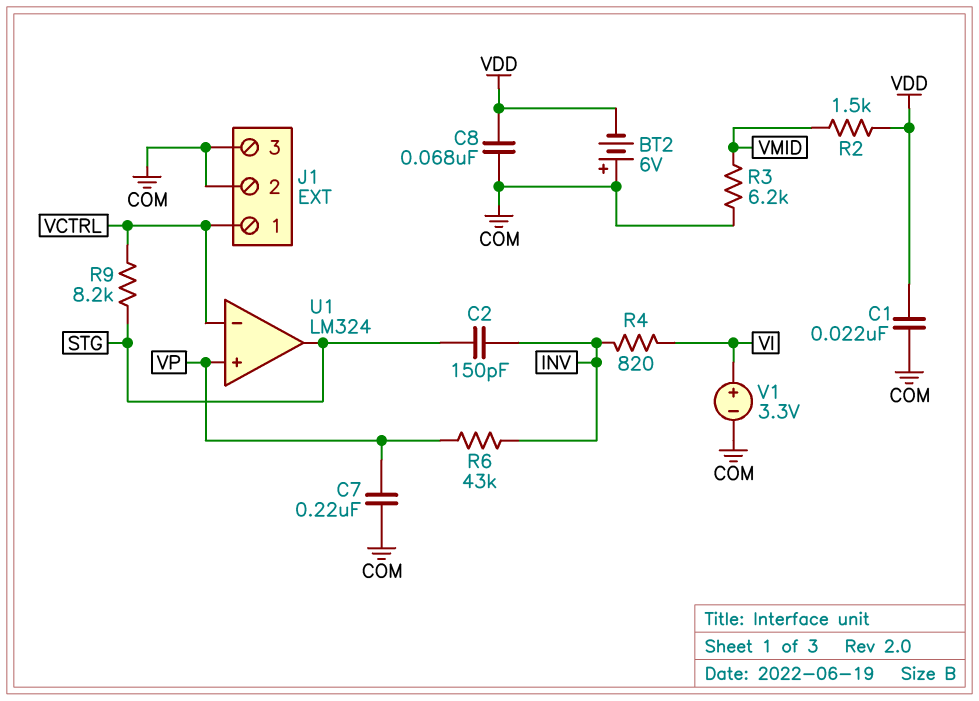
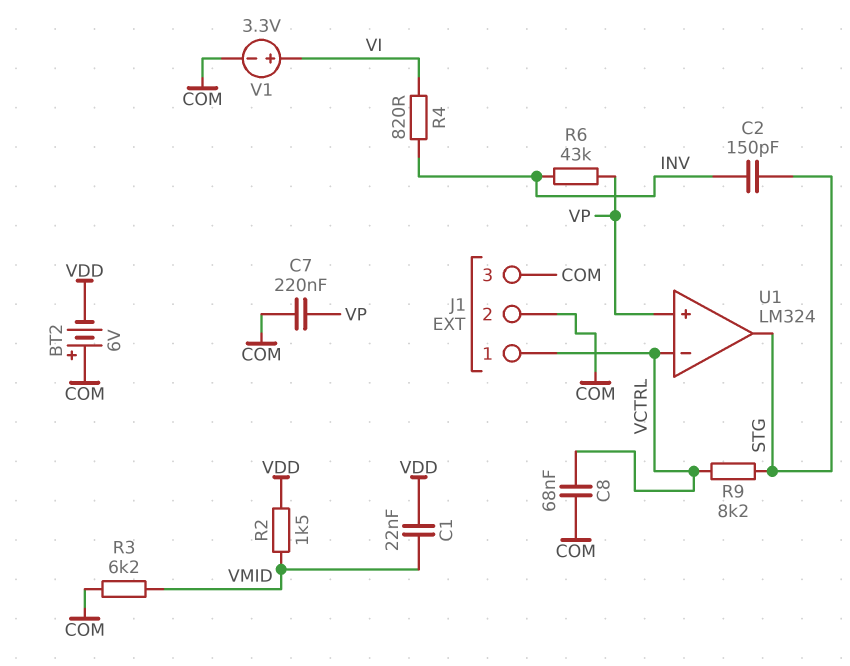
C1: 22nF (COM, VDD) -> 22nF (VDD, VMID)
C8: 68nF (COM, VDD) -> 68nF (COM, VCTRL)

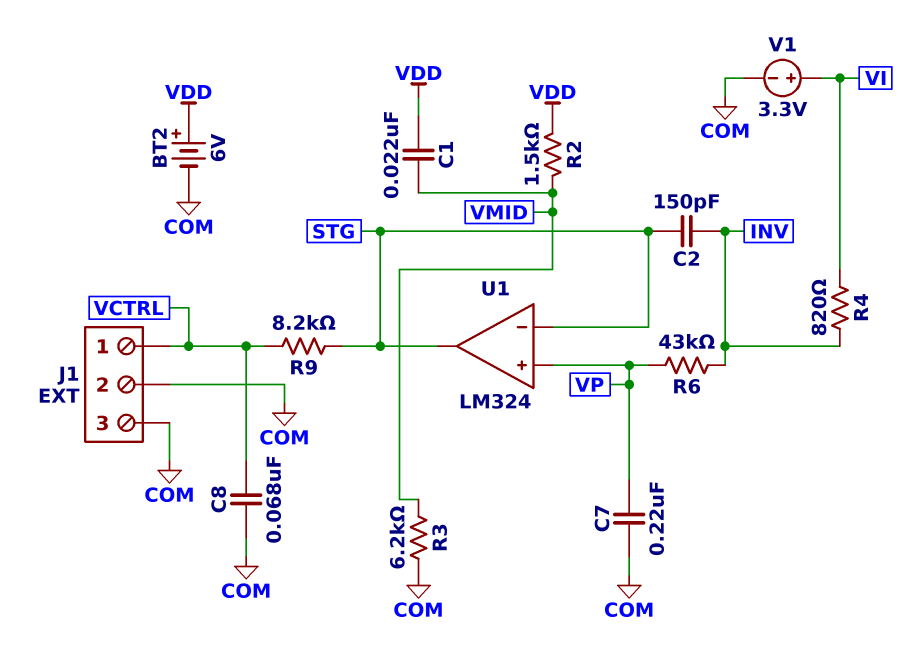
BT2: 6V (plus COM, minus VDD) -> 6V (plus VDD, minus COM)
U1 pin in-: VCTRL -> STG

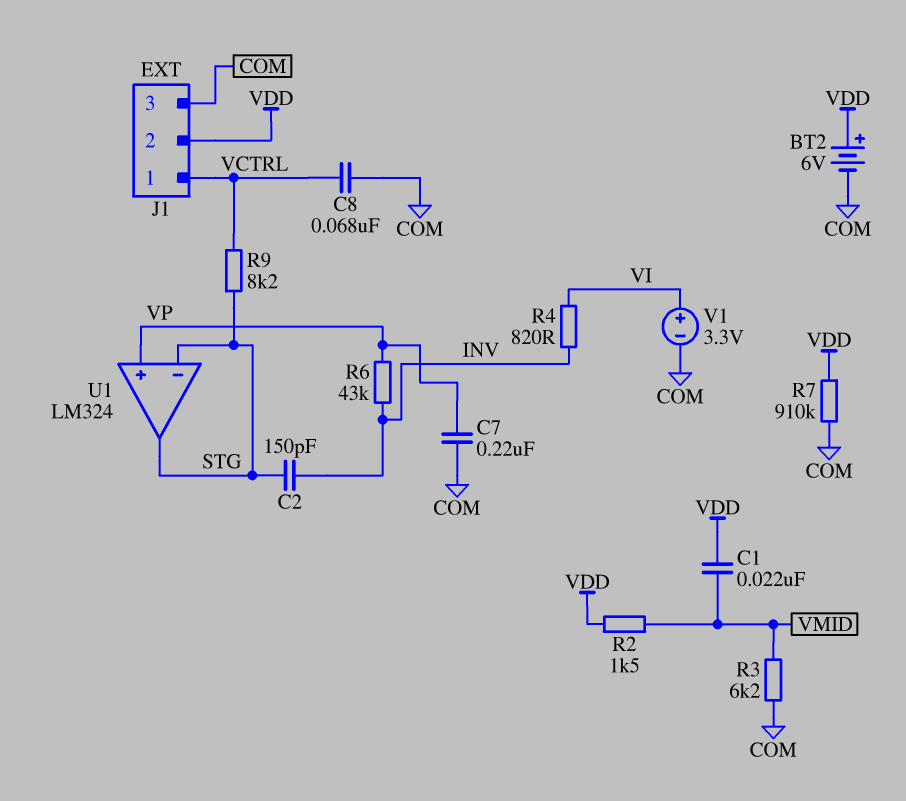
J1 pin 2: COM -> VDD
R7: none -> 910k (COM, VDD)

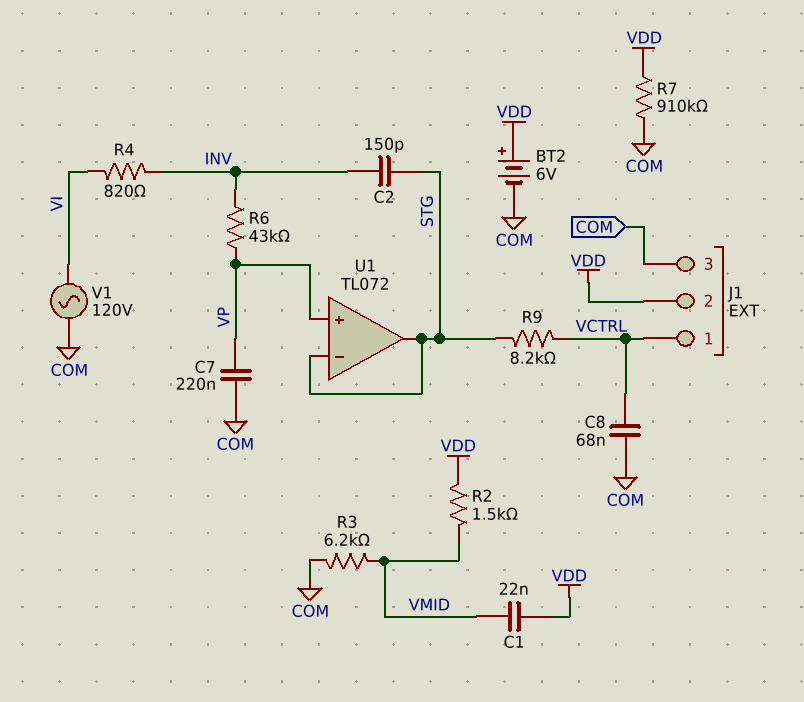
U1: LM324 -> TL072
V1: 3.3V (plus VI, minus COM) -> AC 120V (COM, VI)

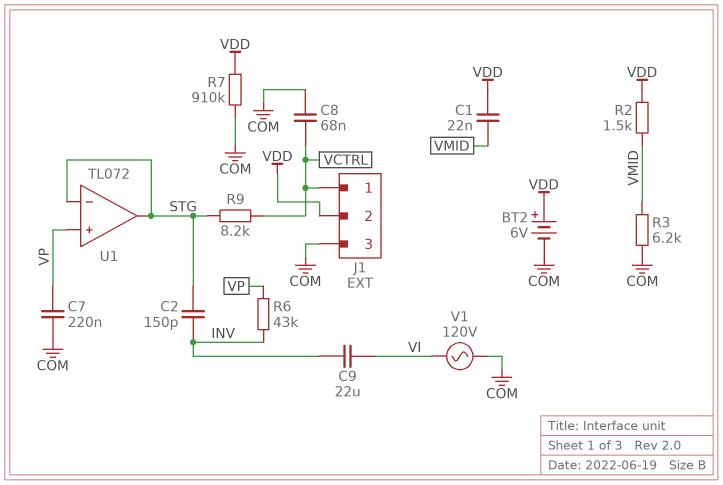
C9: none -> 22uF (INV, VI)
R4: 820 (INV, VI) -> none

